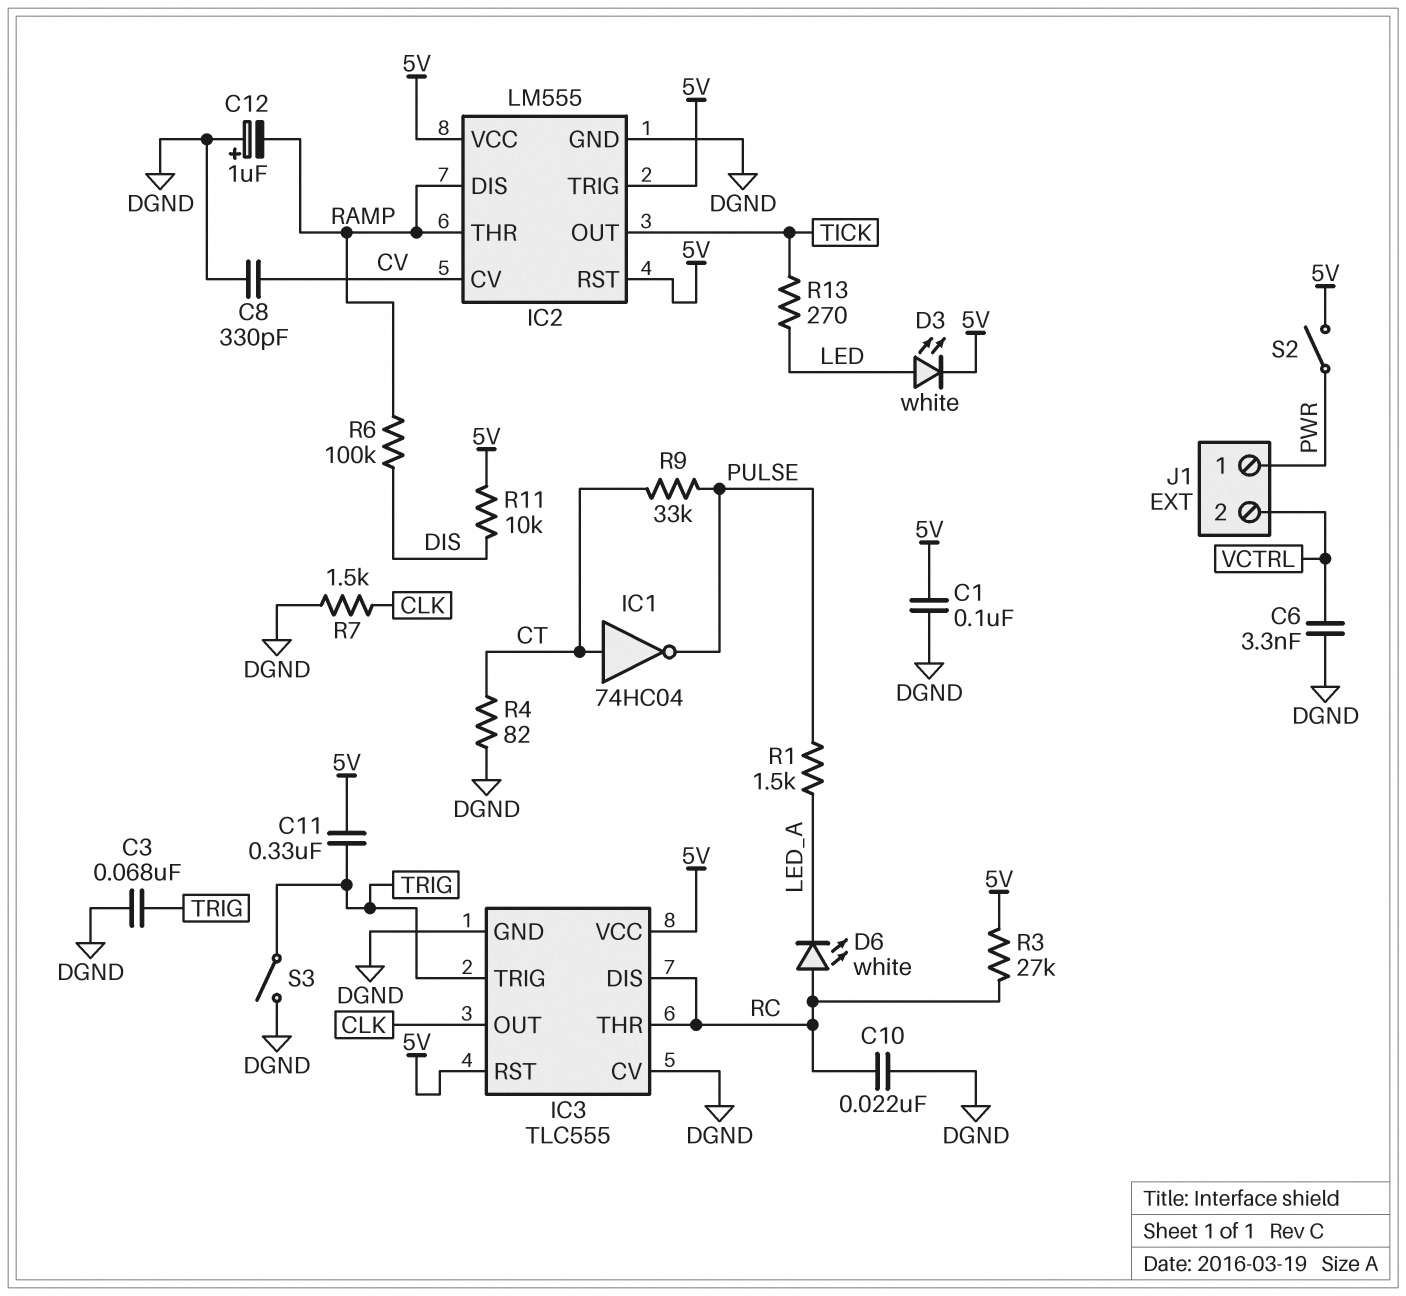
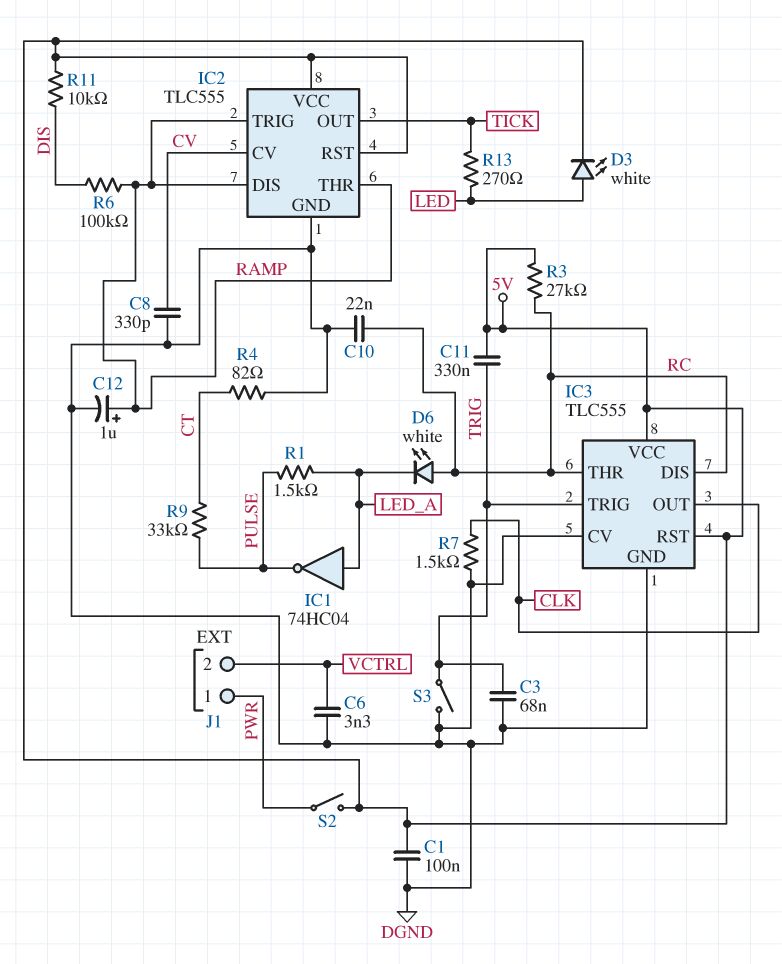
C12: 1uF (plus DGND, minus RAMP) -> 1uF (plus RAMP, minus DGND)
IC1: NOT 74HC04 (in CT, out PULSE) -> NOT 74HC04 (in LED_A, out PULSE)
IC2: LM555 -> TLC555
IC2 pin TRIG: 5V -> RAMP

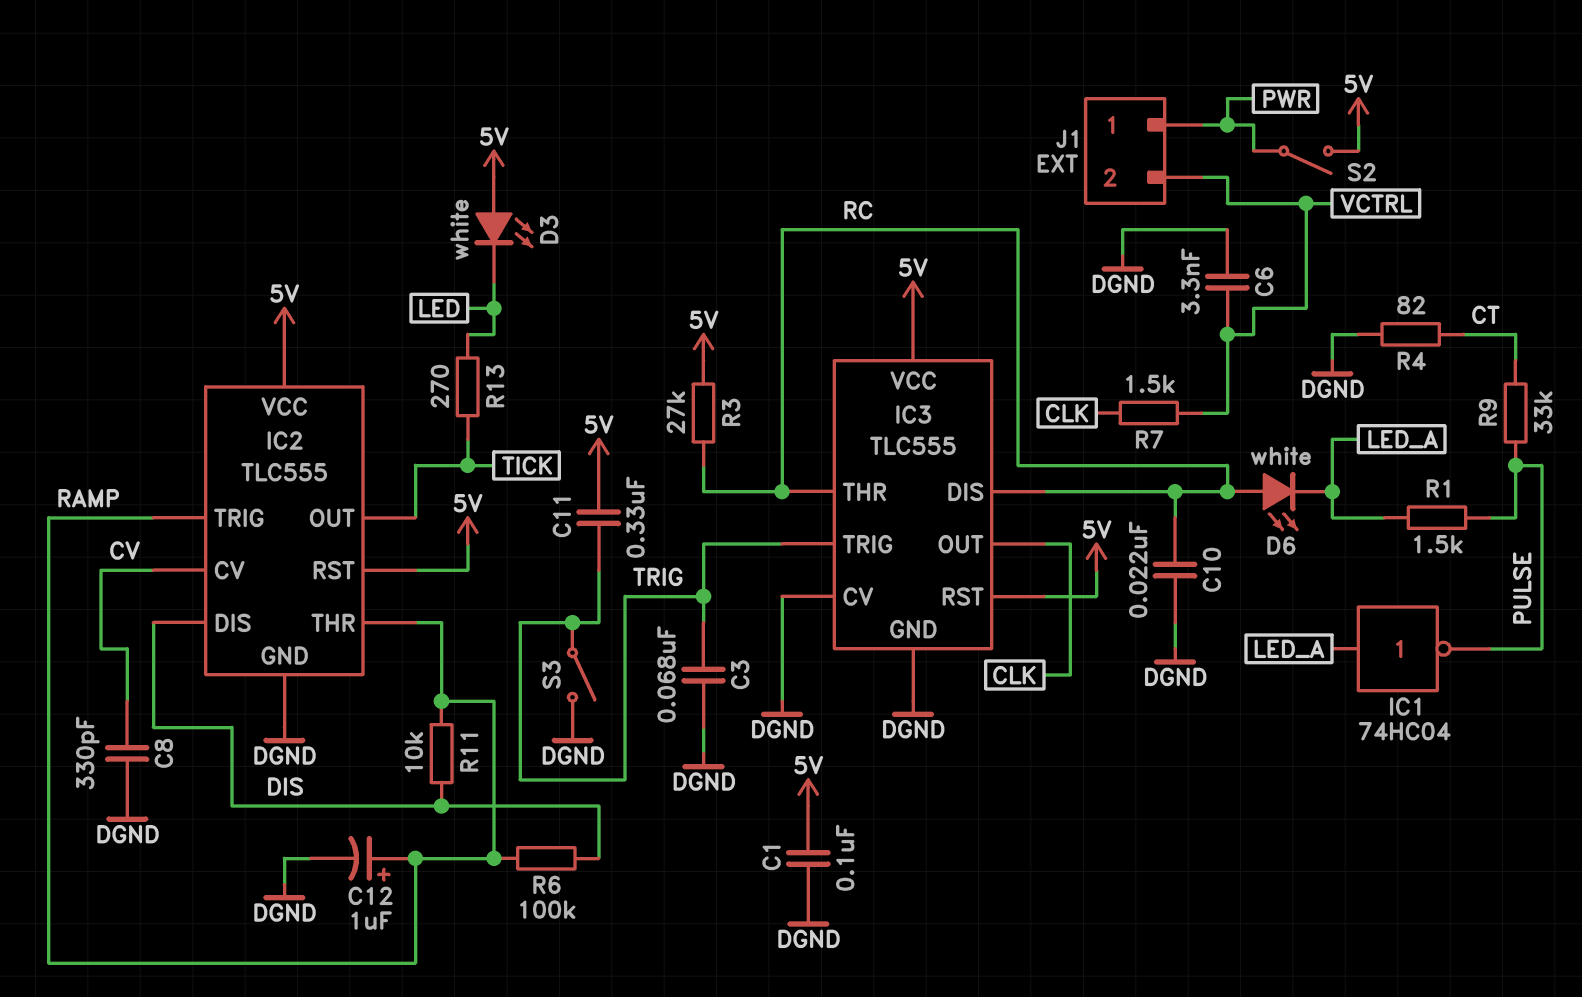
D3: LED white (A LED, K 5V) -> LED white (A 5V, K LED)
IC2 pin DIS: RAMP -> DIS
R7: 1.5k (CLK, DGND) -> 1.5k (CLK, VCTRL)
R11: 10k (5V, DIS) -> 10k (DIS, RAMP)

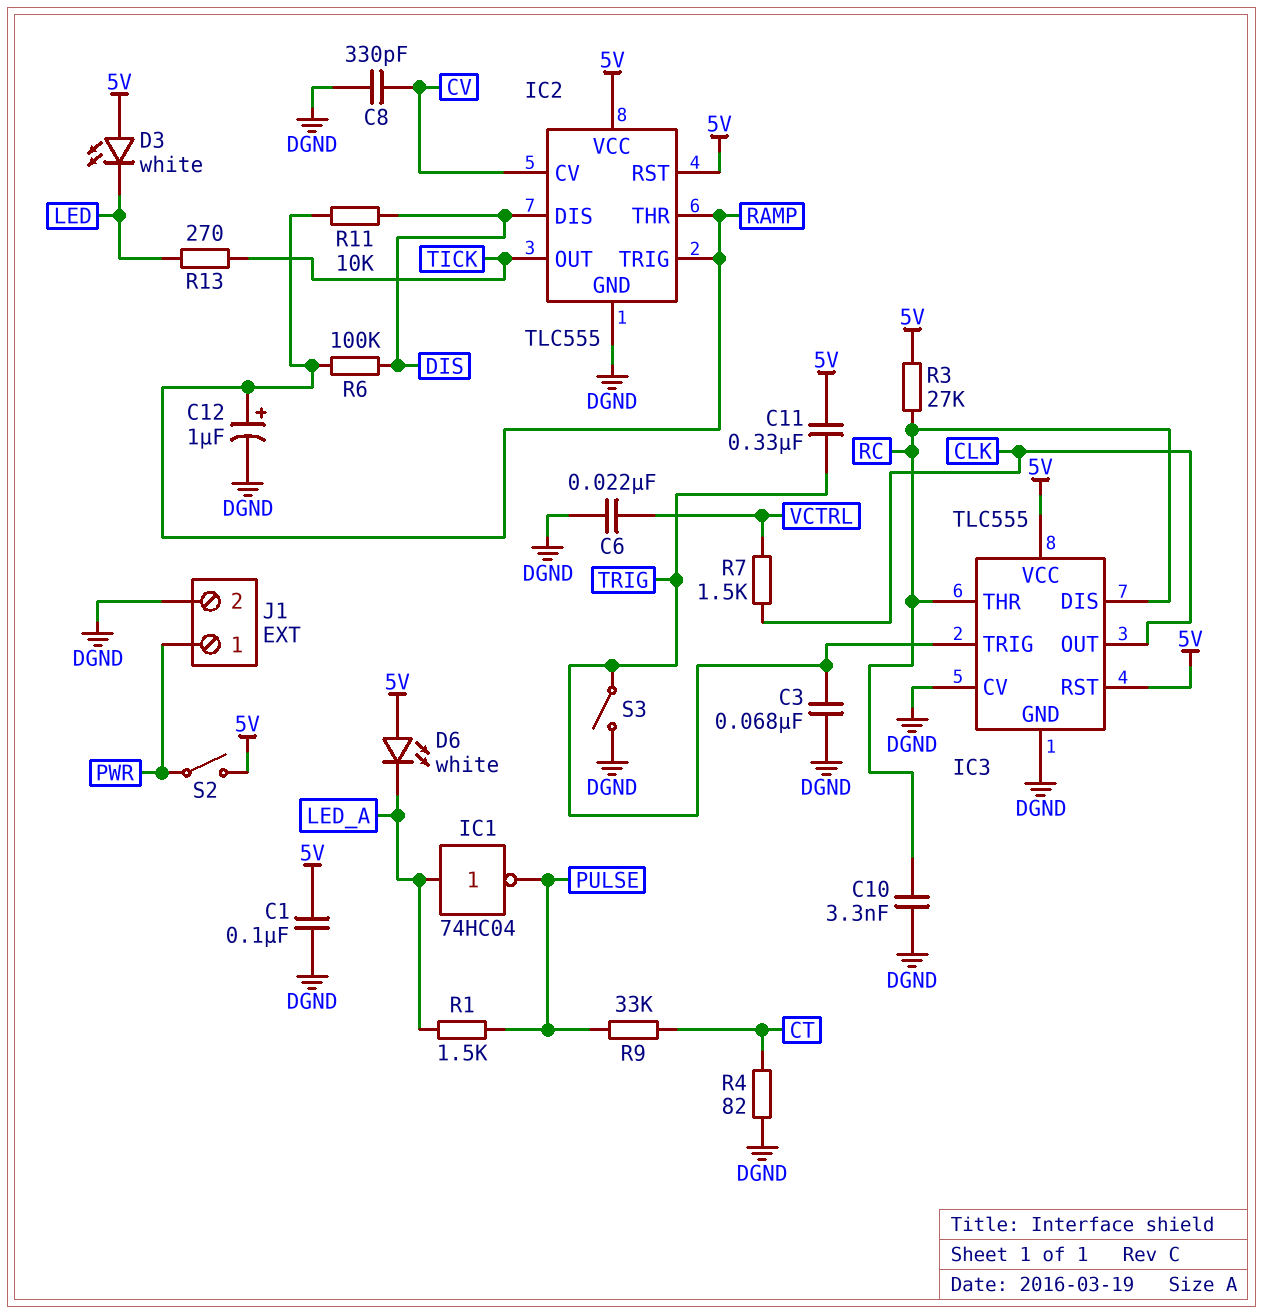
C6: 3.3nF (DGND, VCTRL) -> 22nF (DGND, VCTRL)
C10: 22nF (DGND, RC) -> 3.3nF (DGND, RC)
D6: LED white (A RC, K LED_A) -> LED white (A 5V, K LED_A)
J1 pin 2: VCTRL -> DGND

